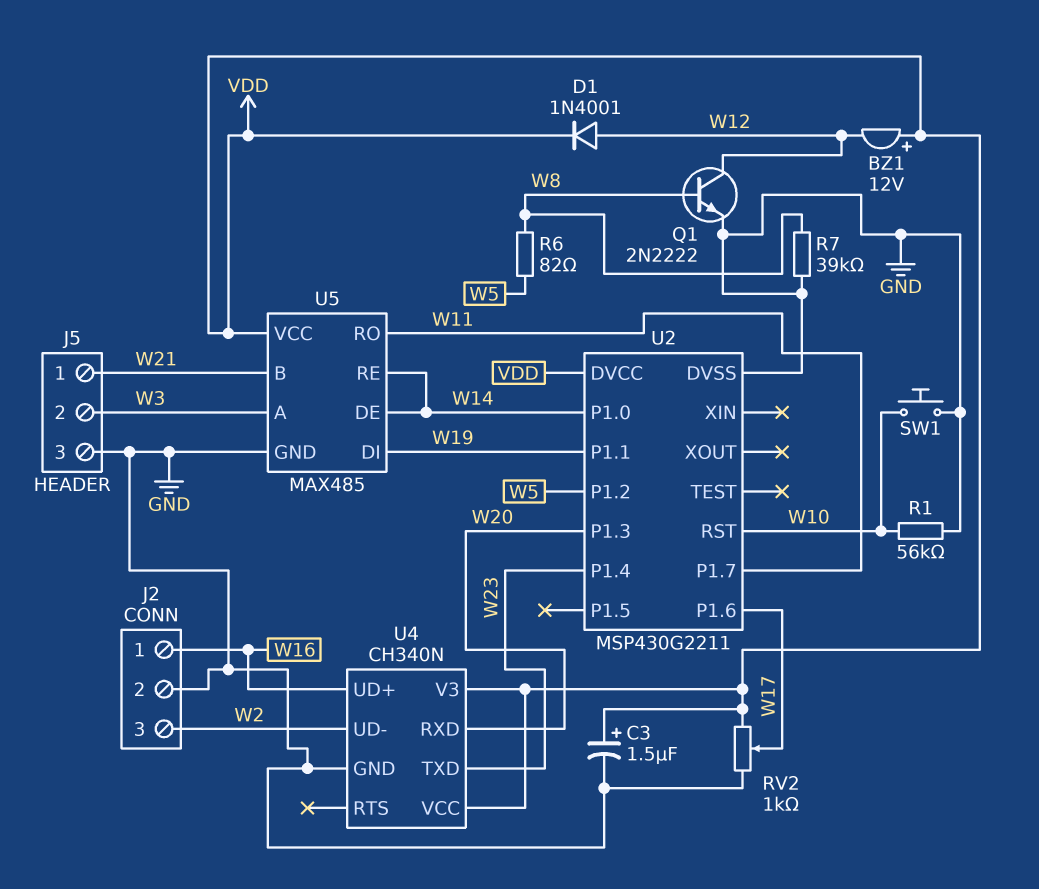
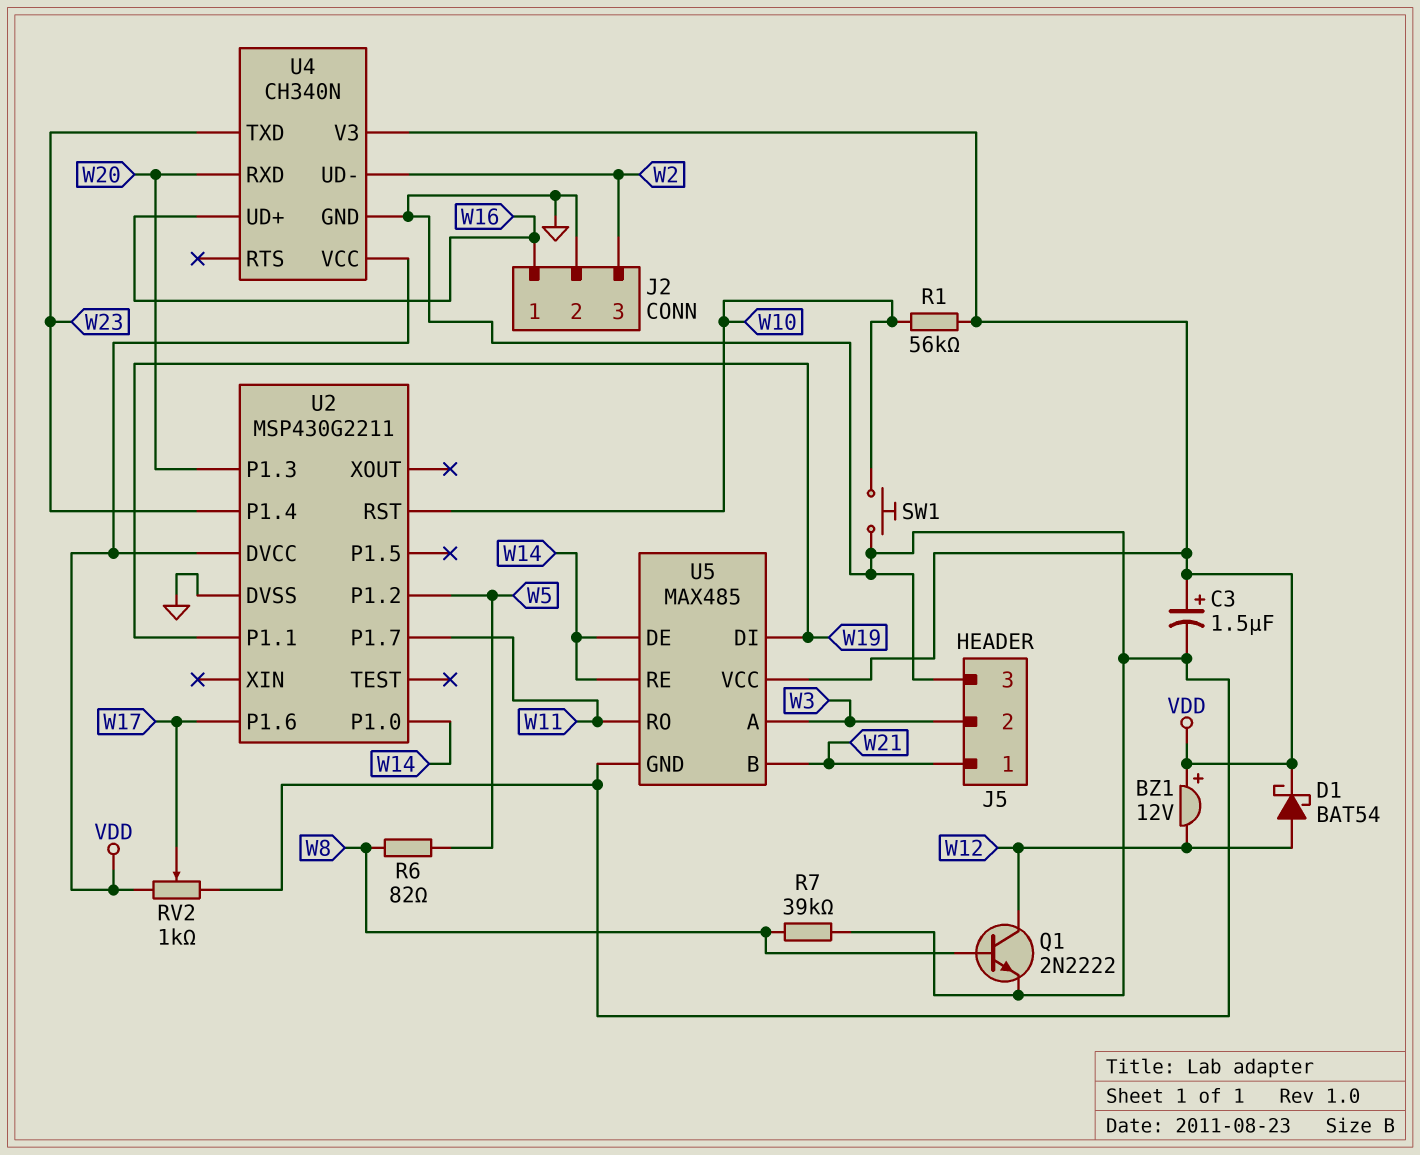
D1: diode 1N4001 (A W12, K VDD) -> schottky BAT54 (A W12, K VDD)
R1: 56k (GND, W10) -> 56k (VDD, W10)

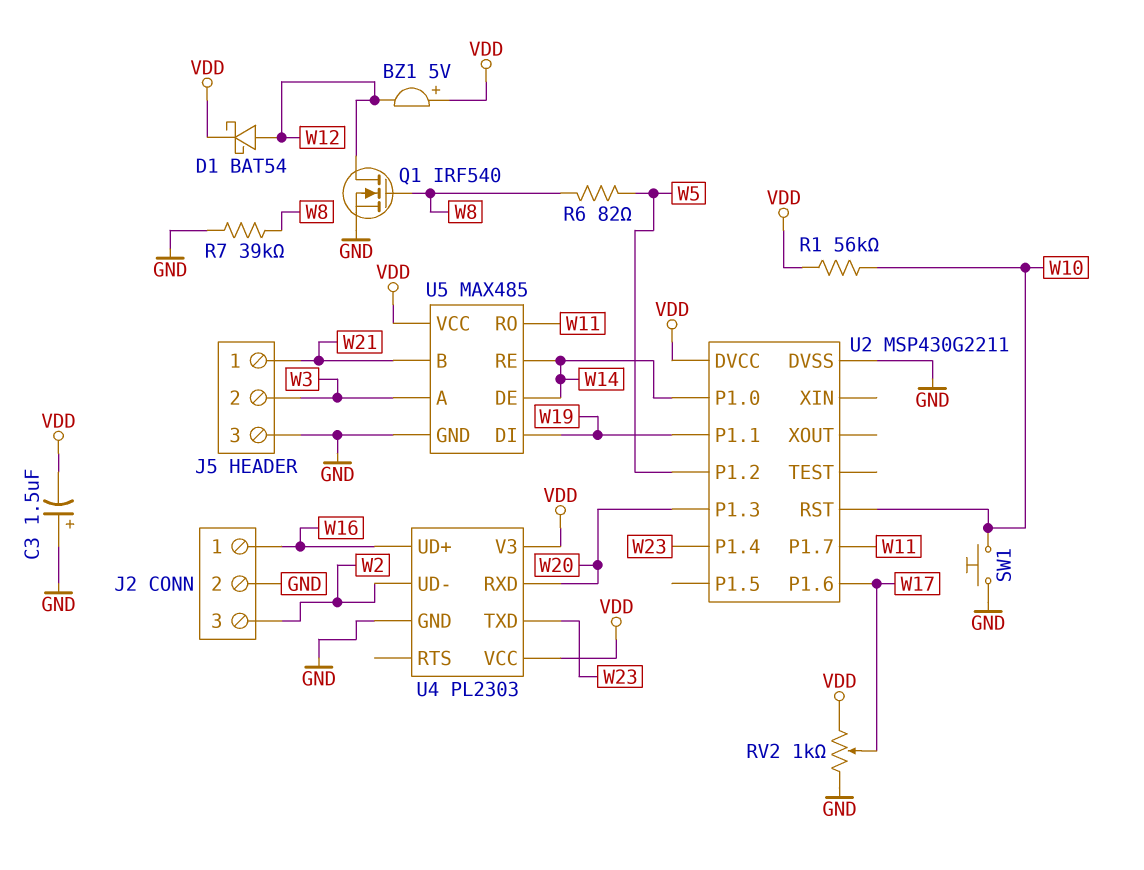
BZ1: buzzer 12V (plus VDD, minus W12) -> buzzer 5V (plus VDD, minus W12)
C3: 1.5uF (plus VDD, minus GND) -> 1.5uF (plus GND, minus VDD)
Q1: NPN 2N2222 (B W8, C W12, E GND) -> NMOS IRF540 (G W8, D W12, S GND)
U4: CH340N -> PL2303

